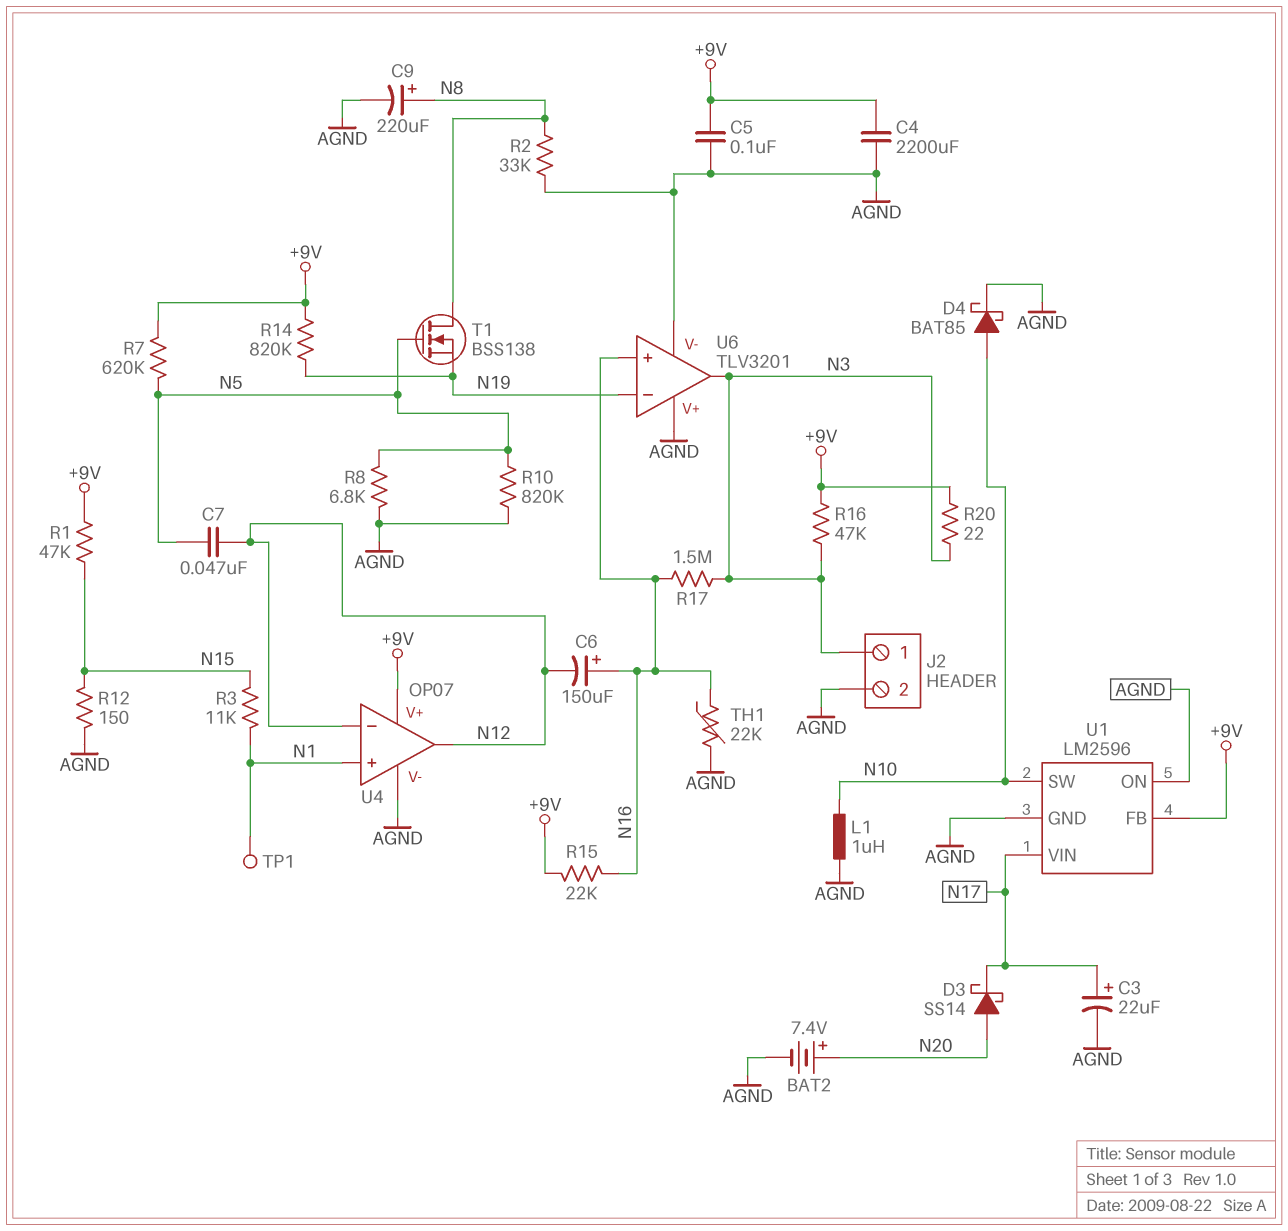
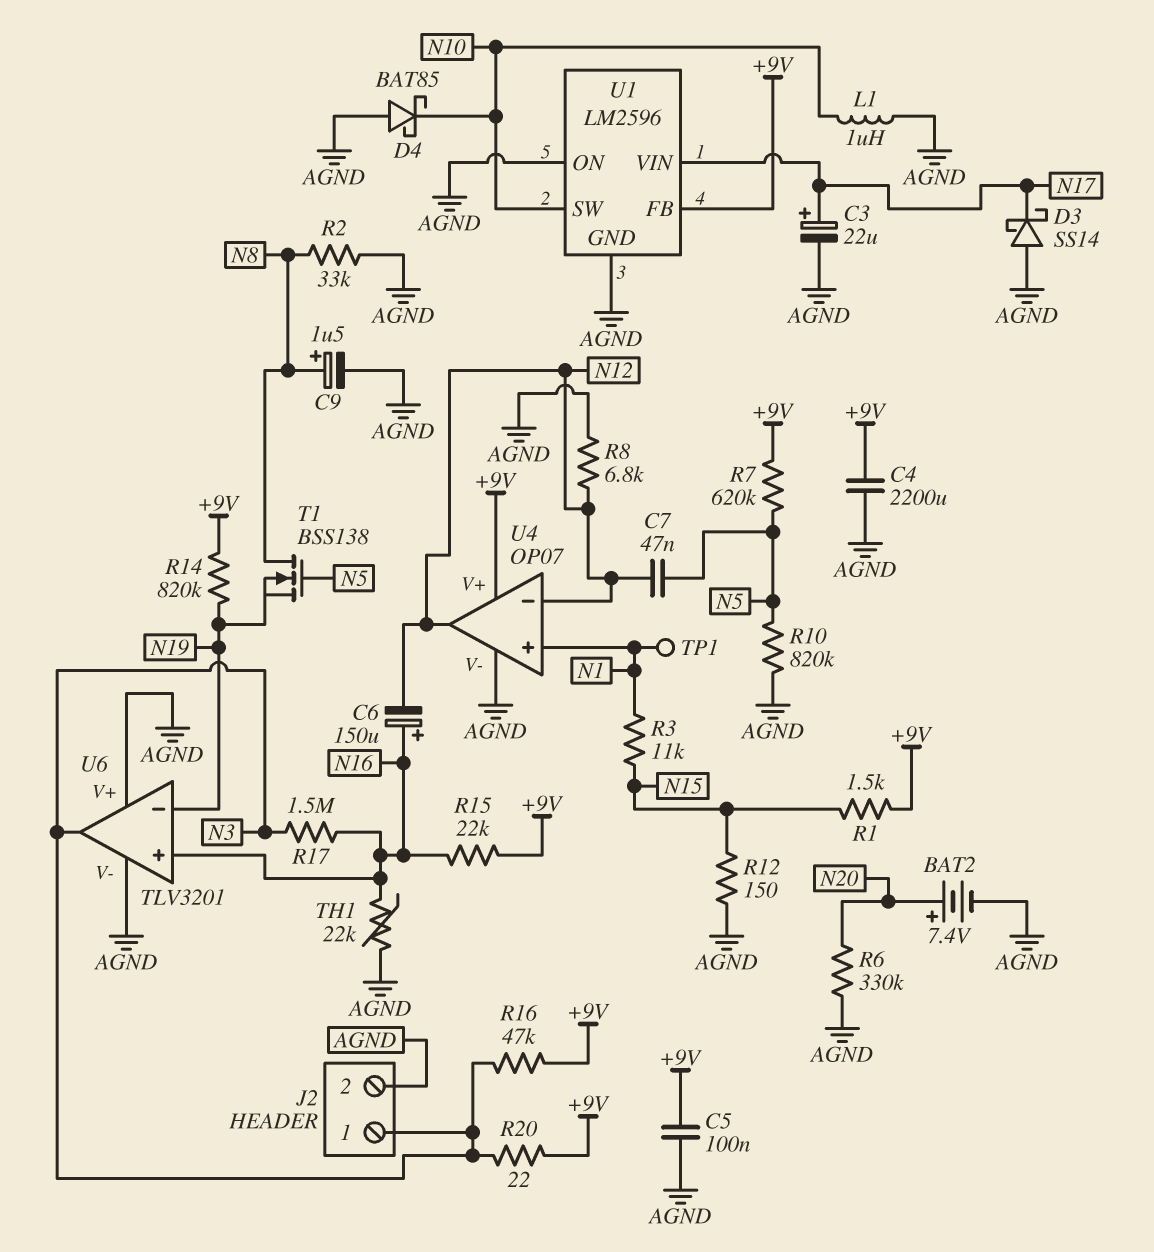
C9: 220uF (plus N8, minus AGND) -> 1.5uF (plus N8, minus AGND)
D3: schottky SS14 (A N20, K N17) -> schottky SS14 (A AGND, K N17)
D4: schottky BAT85 (A N10, K AGND) -> schottky BAT85 (A AGND, K N10)
R1: 47k (+9V, N15) -> 1.5k (+9V, N15)
R6: none -> 330k (AGND, N20)
R8: 6.8k (AGND, N5) -> 6.8k (AGND, N12)

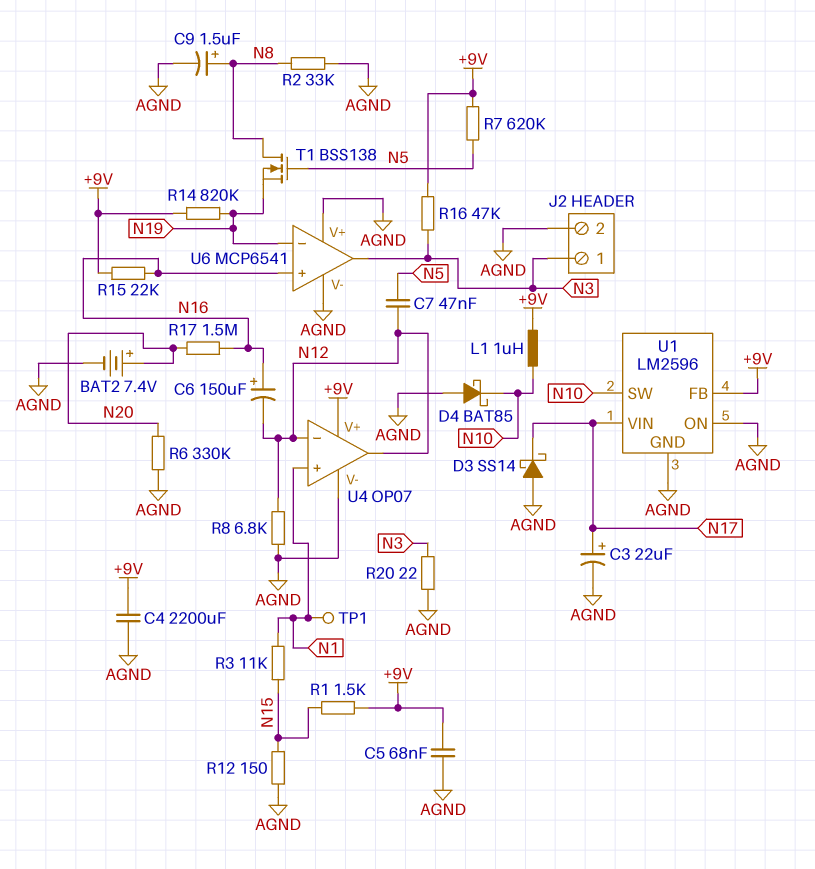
C5: 100nF (+9V, AGND) -> 68nF (+9V, AGND)
L1: 1uH (AGND, N10) -> 1uH (+9V, N10)
R10: 820k (AGND, N5) -> none
R17: 1.5M (N3, N16) -> 1.5M (N16, N20)
R20: 22 (+9V, N3) -> 22 (AGND, N3)
TH1: 22k (AGND, N16) -> none
U6: TLV3201 -> MCP6541

